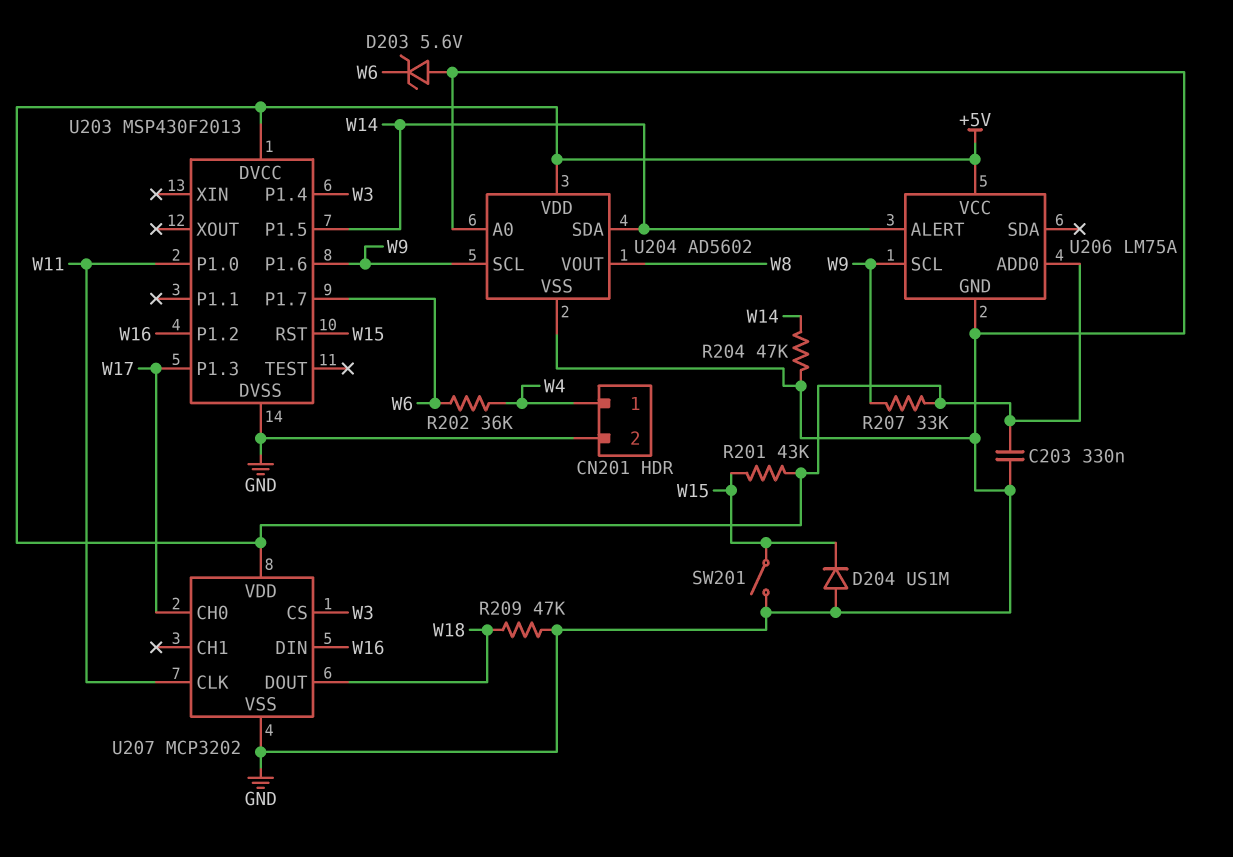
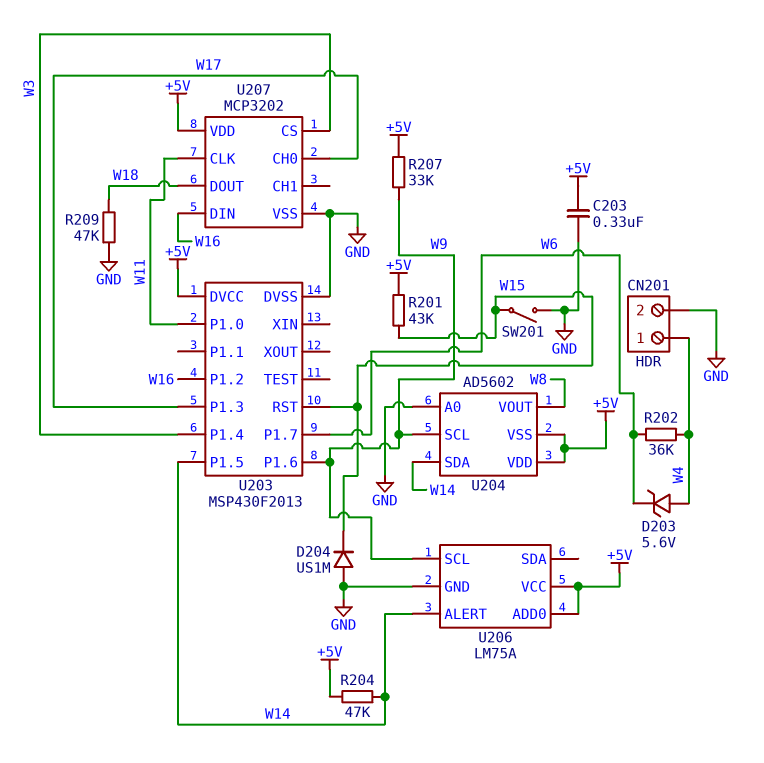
D203: zener 5.6V (A GND, K W6) -> zener 5.6V (A W4, K W6)
R204: 47k (GND, W14) -> 47k (+5V, W14)
U204 pin VSS: GND -> +5V

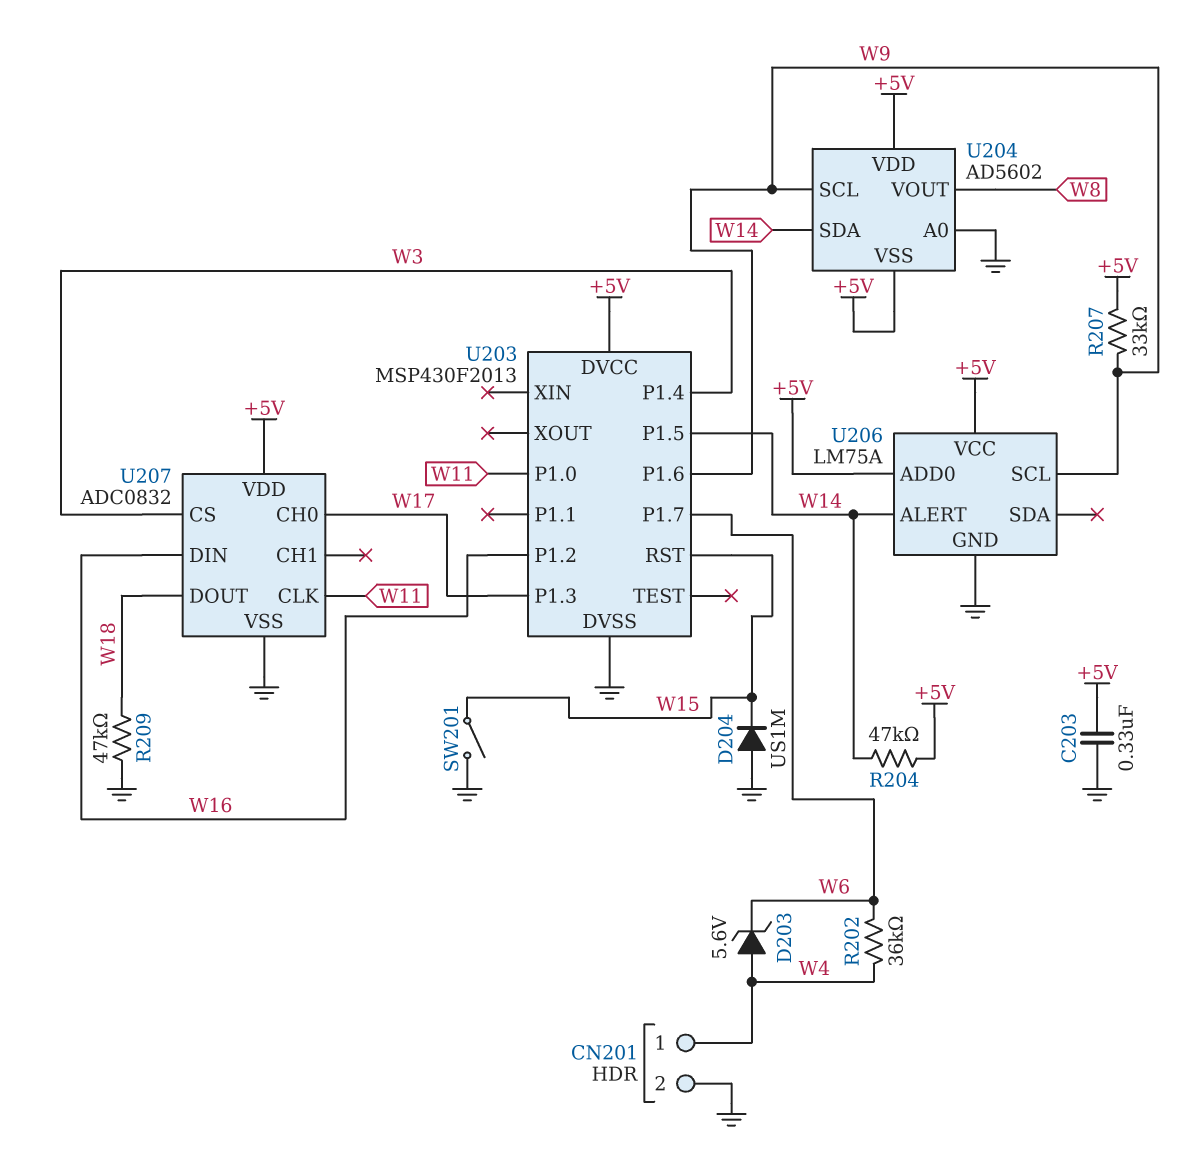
R201: 43k (+5V, W15) -> none
U207: MCP3202 -> ADC0832

